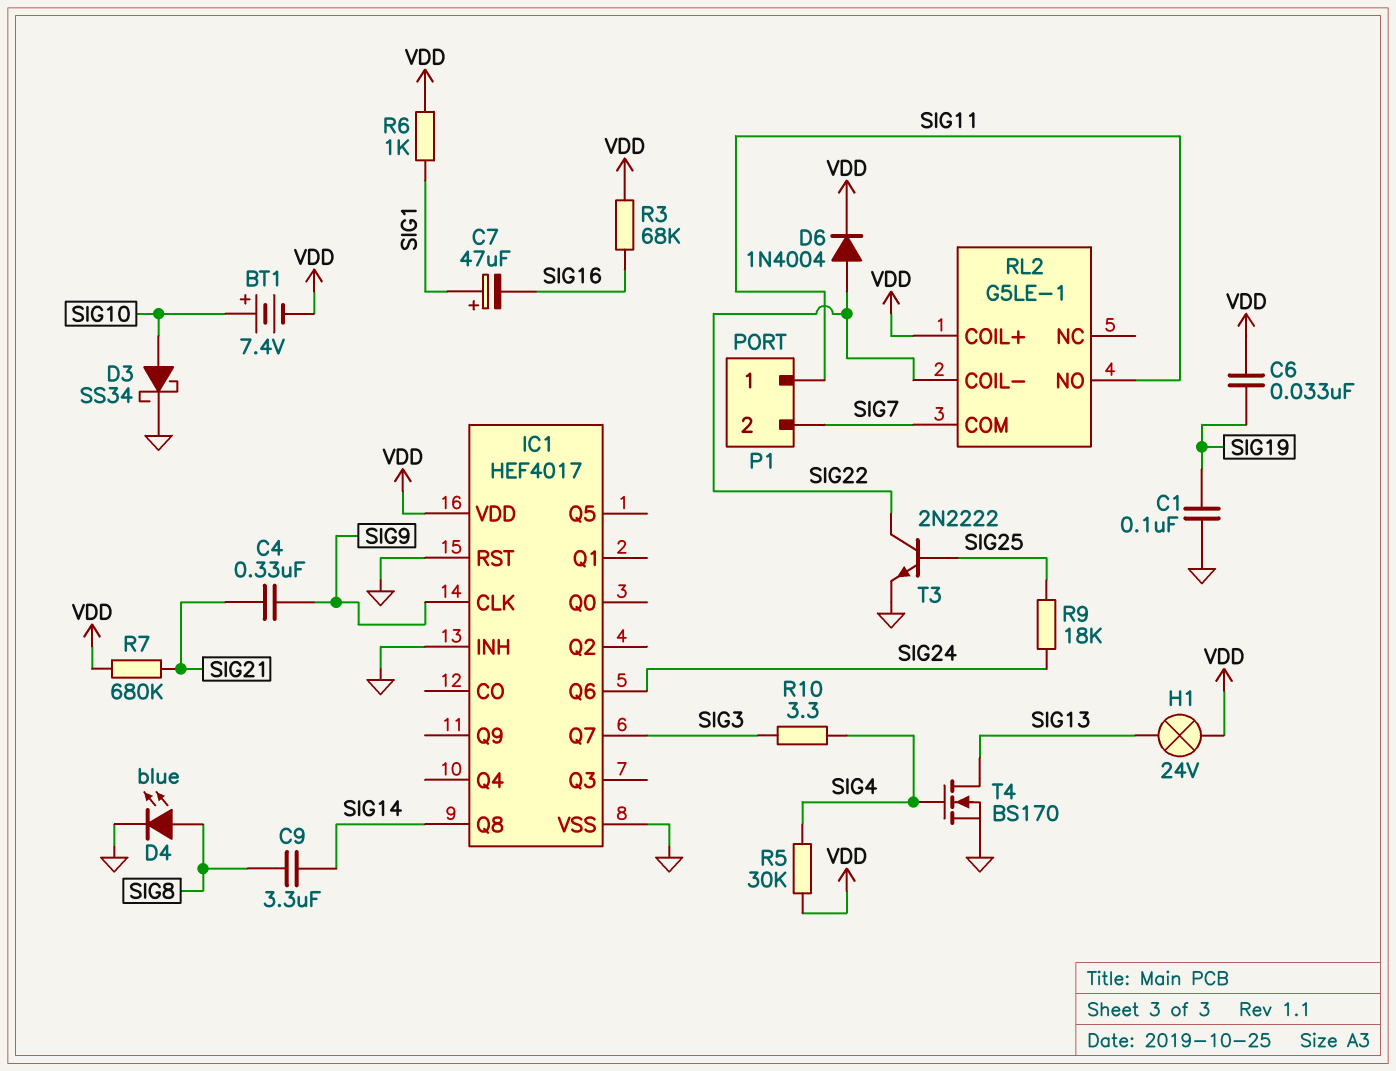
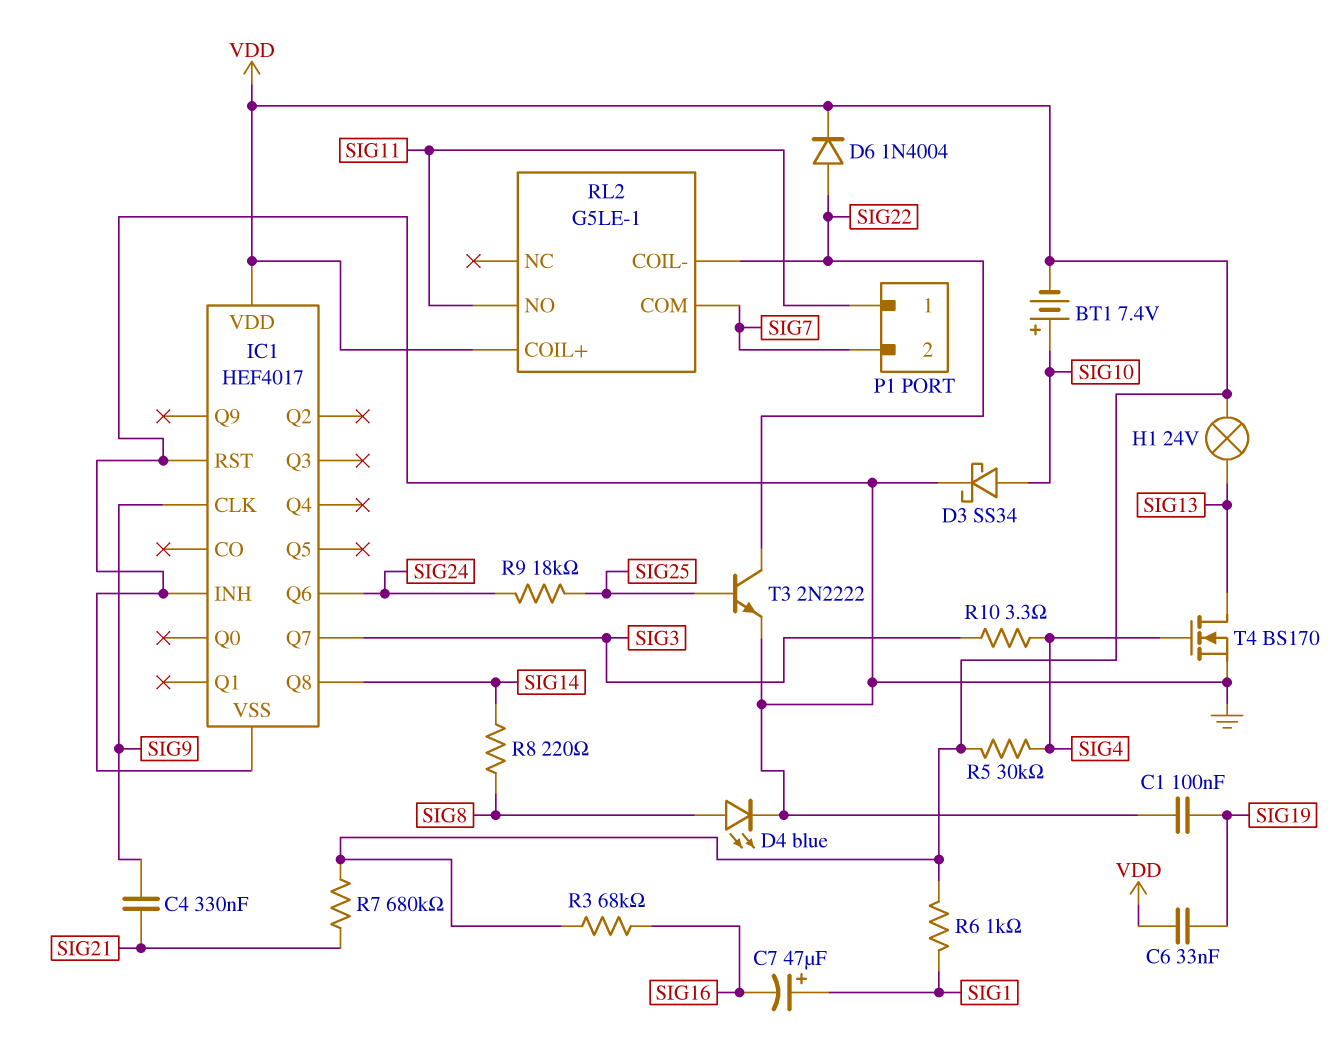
C9: 3.3uF (SIG8, SIG14) -> none
R8: none -> 220 (SIG8, SIG14)

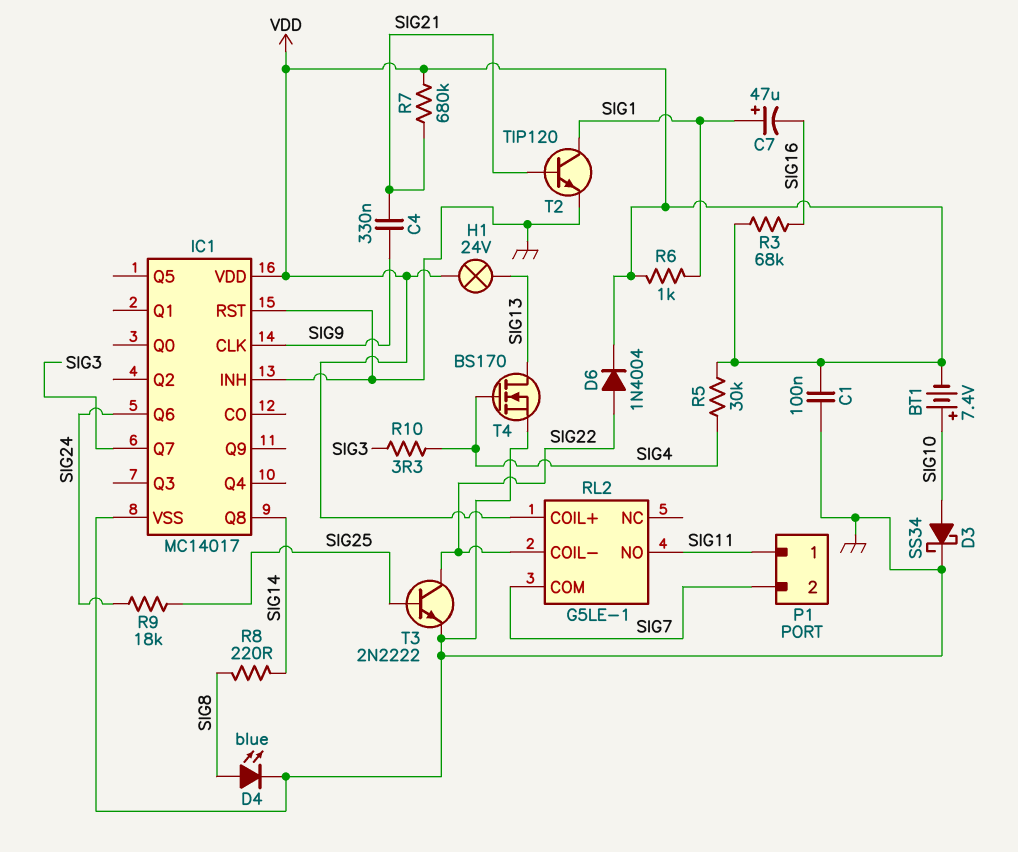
C1: 100nF (GND, SIG19) -> 100nF (GND, VDD)
C6: 33nF (SIG19, VDD) -> none
IC1: HEF4017 -> MC14017
T2: none -> NPN TIP120 (B SIG21, C SIG1, E GND)

